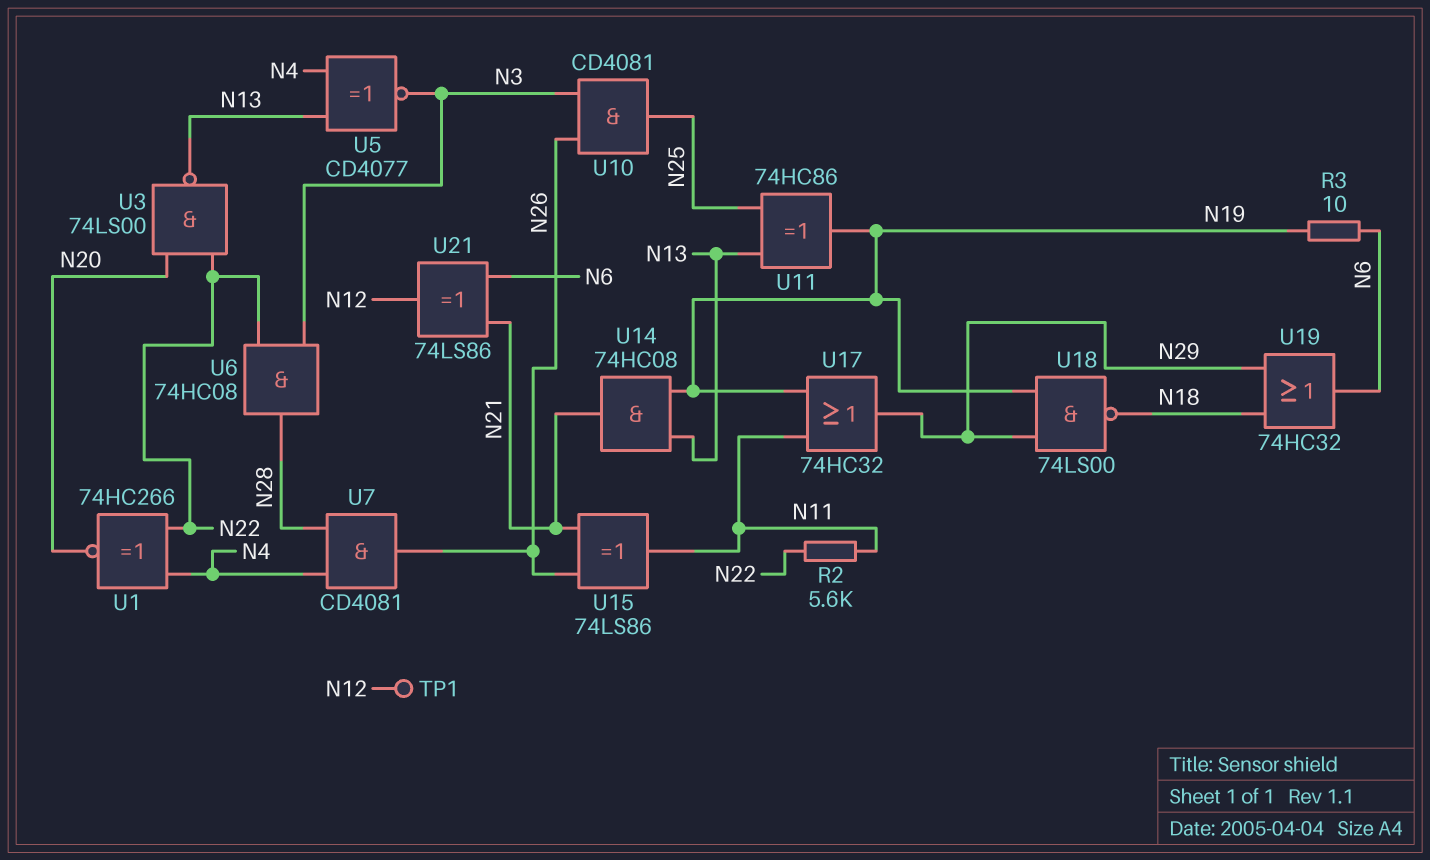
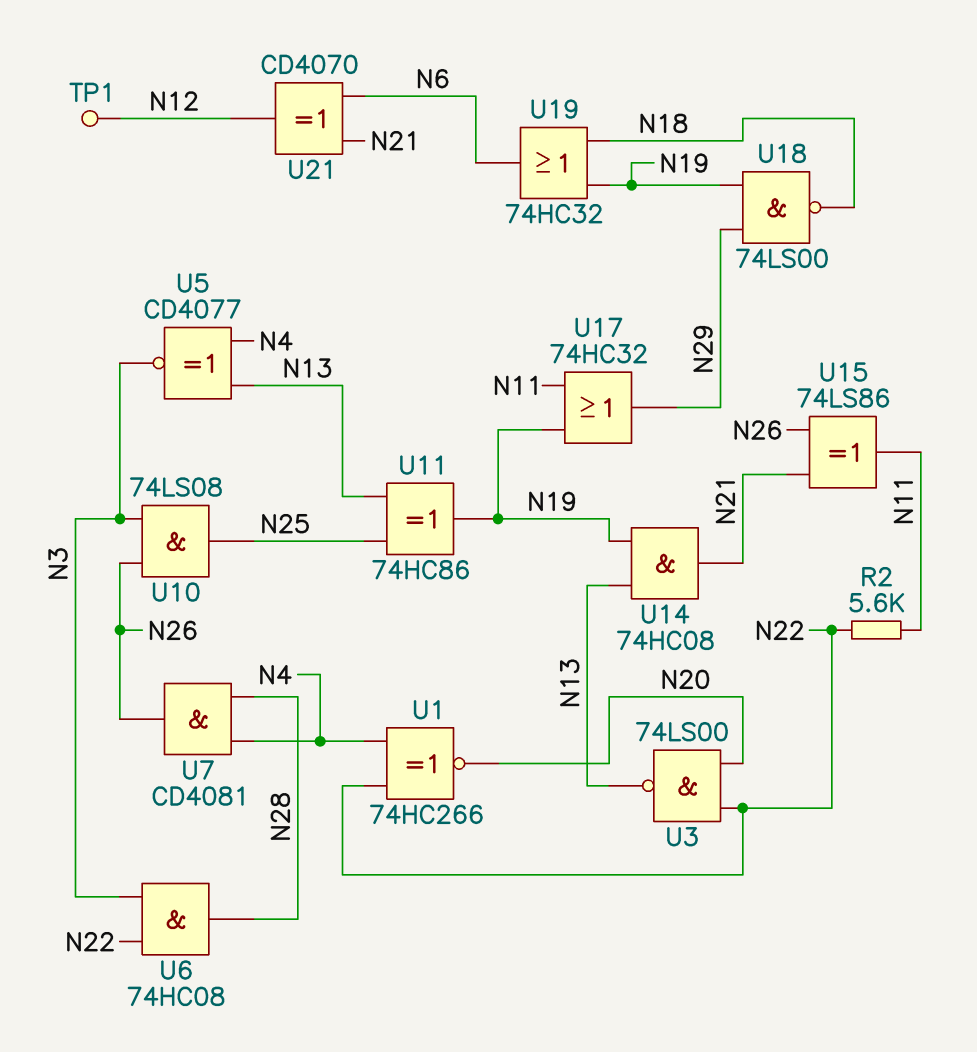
R3: 10 (N6, N19) -> none
U10: AND CD4081 (in N3, in N26, out N25) -> AND 74LS08 (in N3, in N26, out N25)
U19: OR 74HC32 (in N18, in N29, out N6) -> OR 74HC32 (in N18, in N19, out N6)
U21: XOR 74LS86 (in N6, in N21, out N12) -> XOR CD4070 (in N6, in N21, out N12)

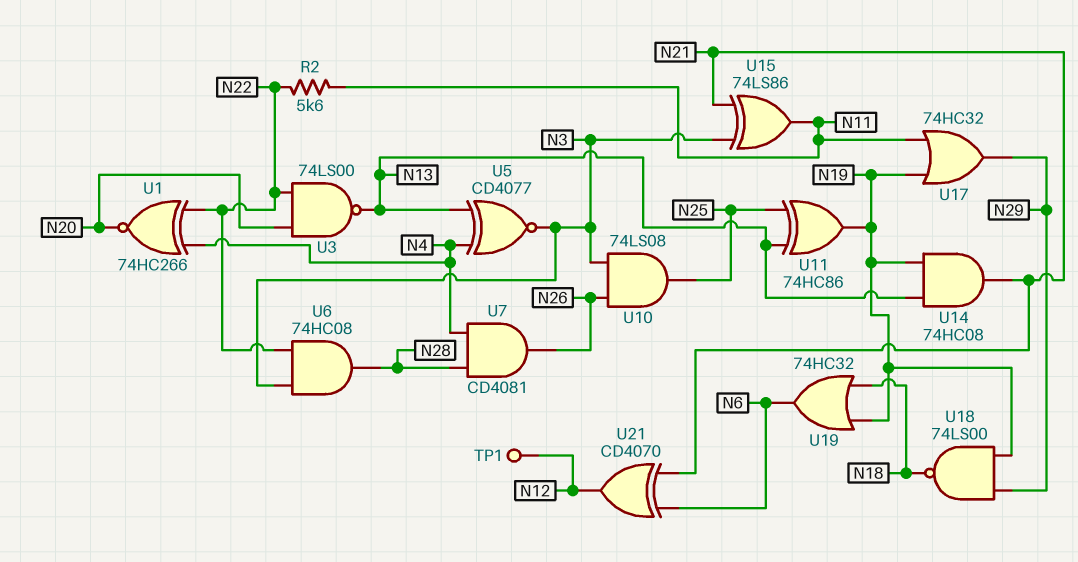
U15: XOR 74LS86 (in N21, in N26, out N11) -> XOR 74LS86 (in N3, in N21, out N11)

